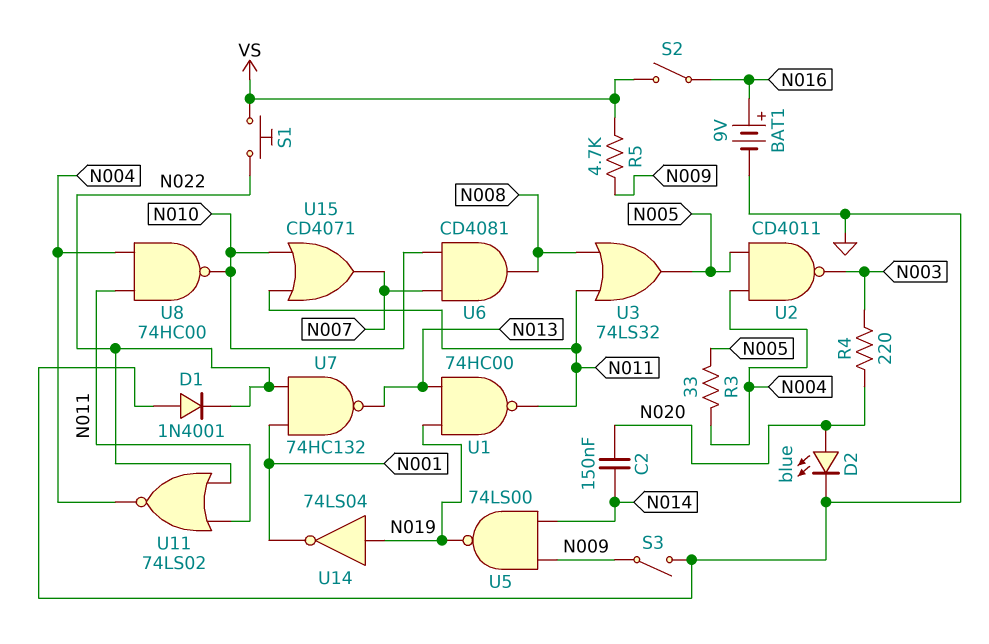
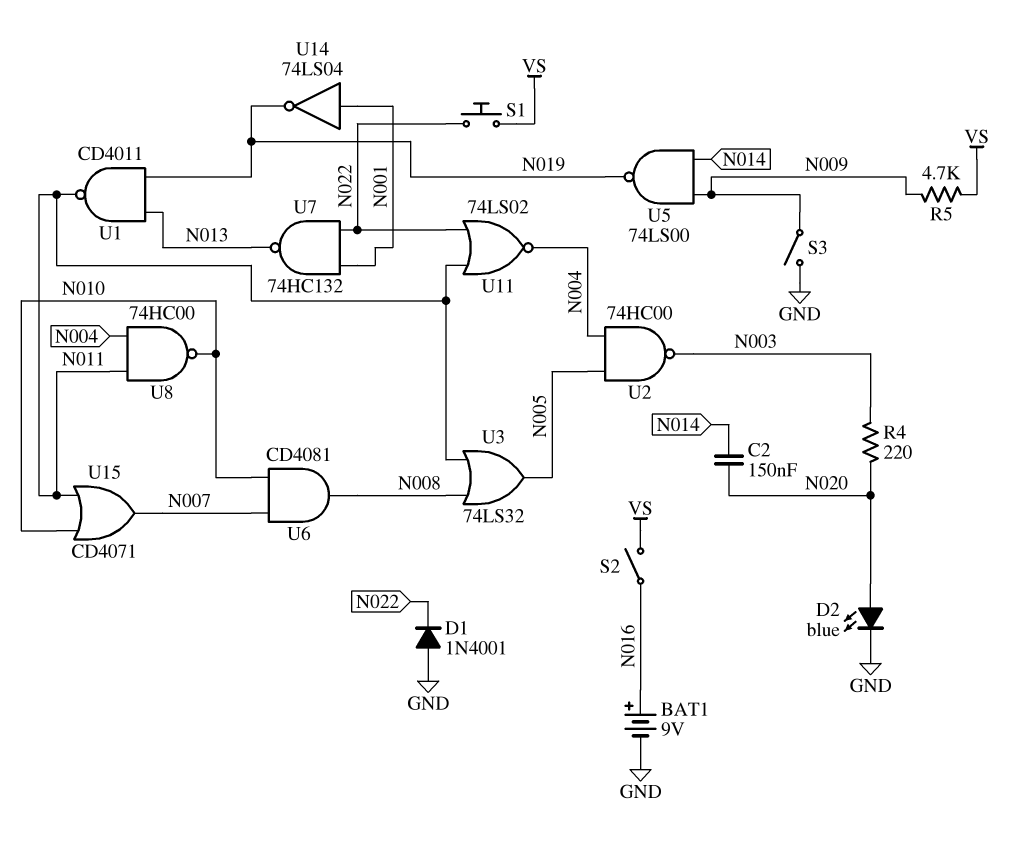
R3: 33 (N004, N005) -> none
U1: NAND 74HC00 (in N013, in N019, out N011) -> NAND CD4011 (in N013, in N019, out N011)
U2: NAND CD4011 (in N004, in N005, out N003) -> NAND 74HC00 (in N004, in N005, out N003)
U14: NOT 74LS04 (in N019, out N001) -> NOT 74LS04 (in N001, out N019)

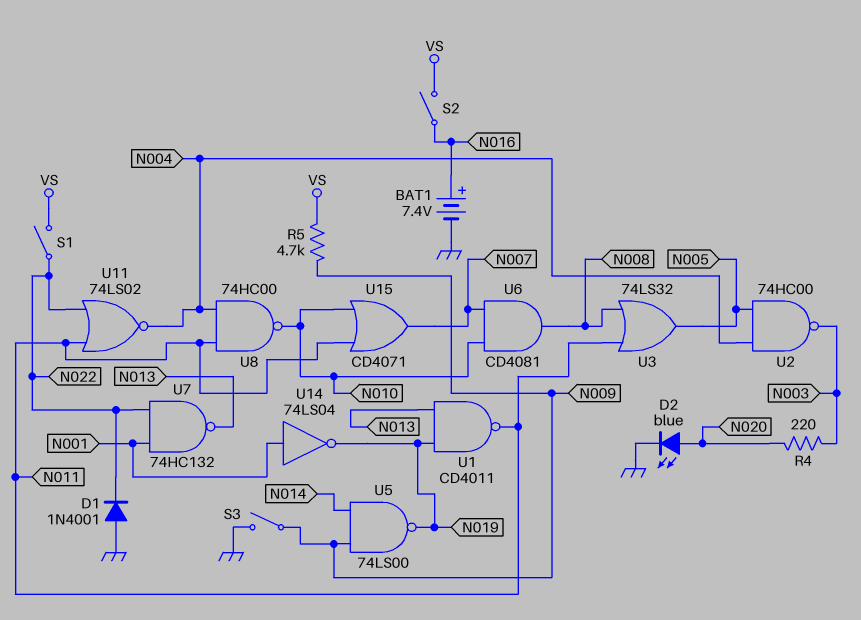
BAT1: 9V (plus N016, minus GND) -> 7.4V (plus N016, minus GND)
C2: 150nF (N014, N020) -> none
S1: button (N022, VS) -> switch (N022, VS)

